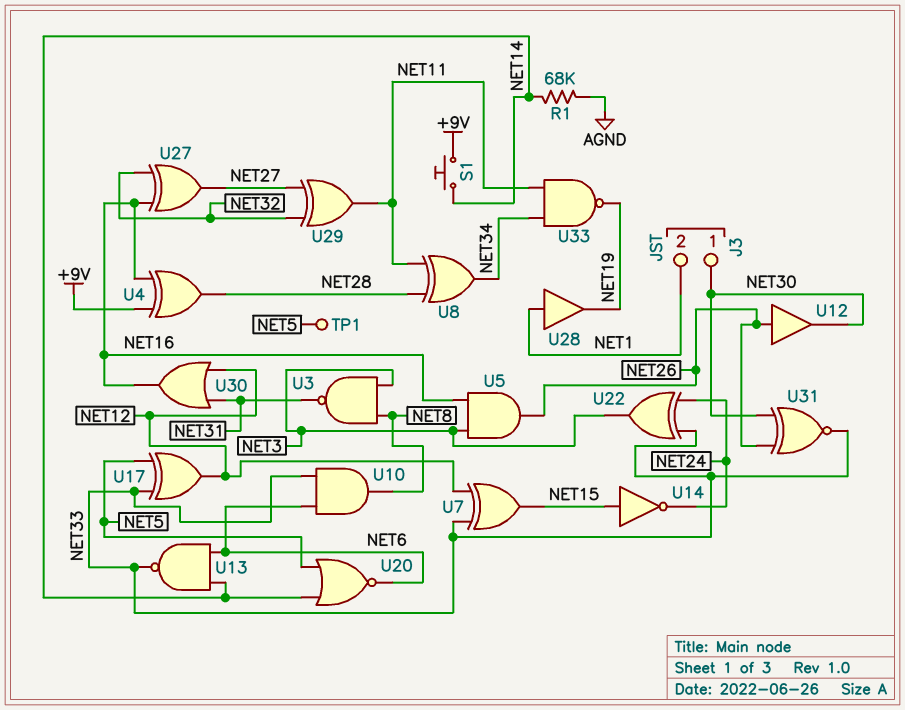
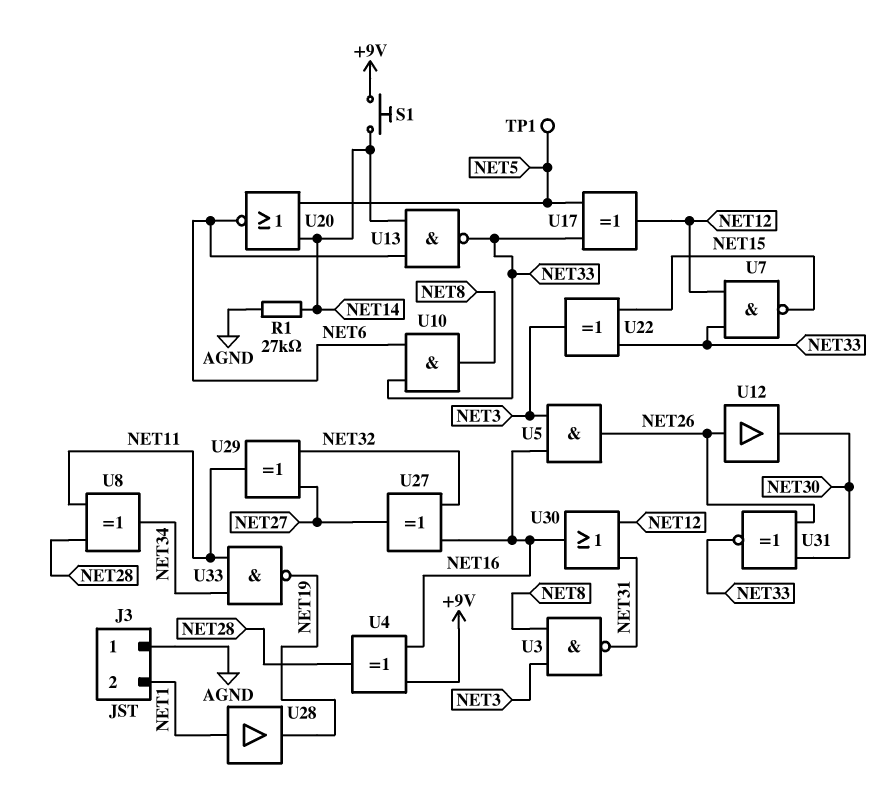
J3 pin 1: NET30 -> AGND
R1: 68k (AGND, NET14) -> 27k (AGND, NET14)
U7: XOR (in NET12, in NET33, out NET15) -> NAND (in NET12, in NET33, out NET15)
U14: NOT (in NET15, out NET24) -> none
U22: XOR (in NET24, in NET33, out NET3) -> XOR (in NET15, in NET33, out NET3)

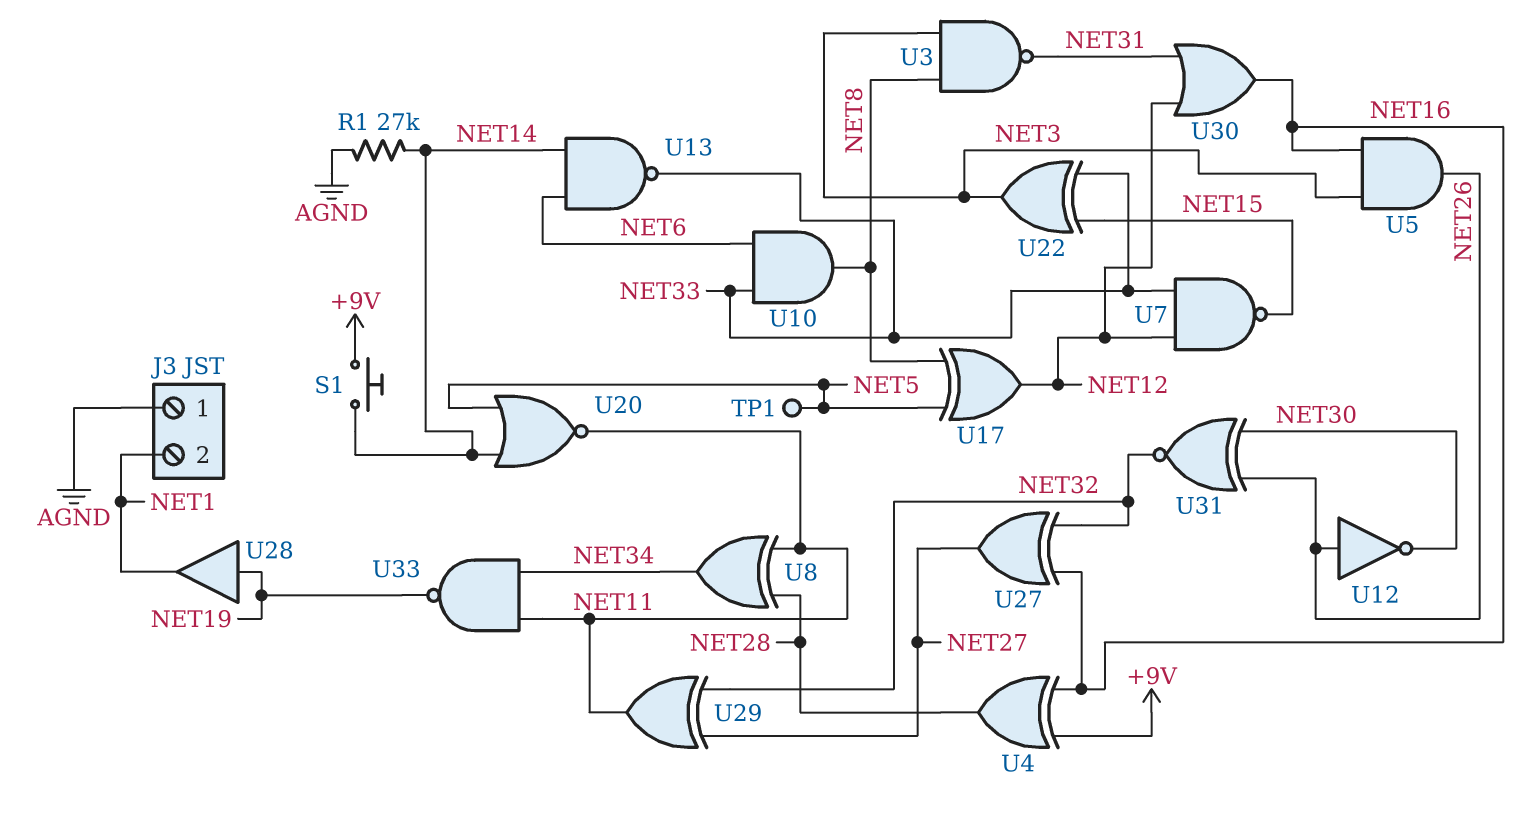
U12: buffer (in NET26, out NET30) -> NOT (in NET26, out NET30)
U17: XOR (in NET5, in NET33, out NET12) -> XOR (in NET5, in NET8, out NET12)
U20: NOR (in NET5, in NET14, out NET6) -> NOR (in NET5, in NET14, out NET11)
U28: buffer (in NET1, out NET19) -> buffer (in NET19, out NET1)
U31: XNOR (in NET26, in NET30, out NET33) -> XNOR (in NET26, in NET30, out NET32)

